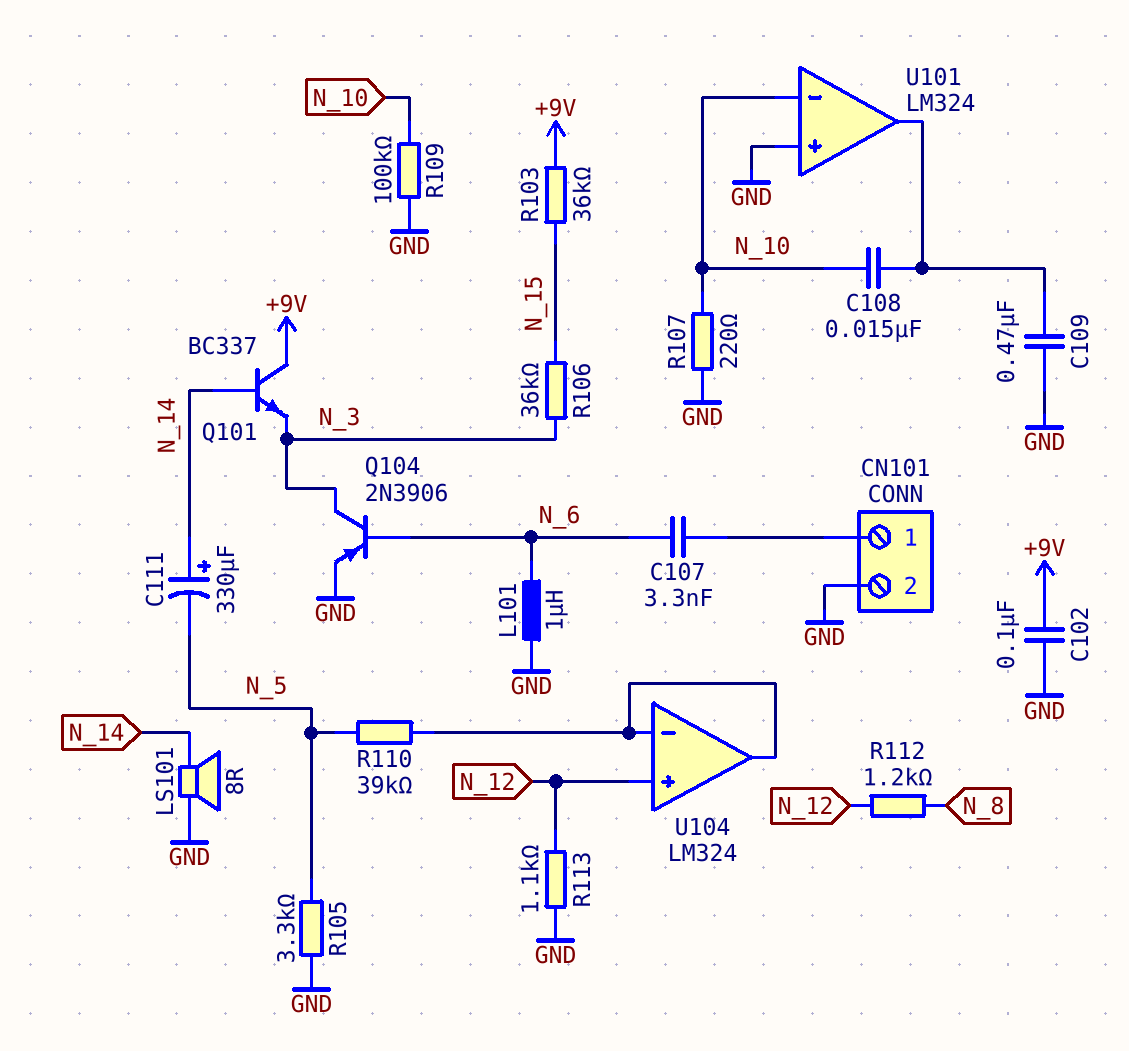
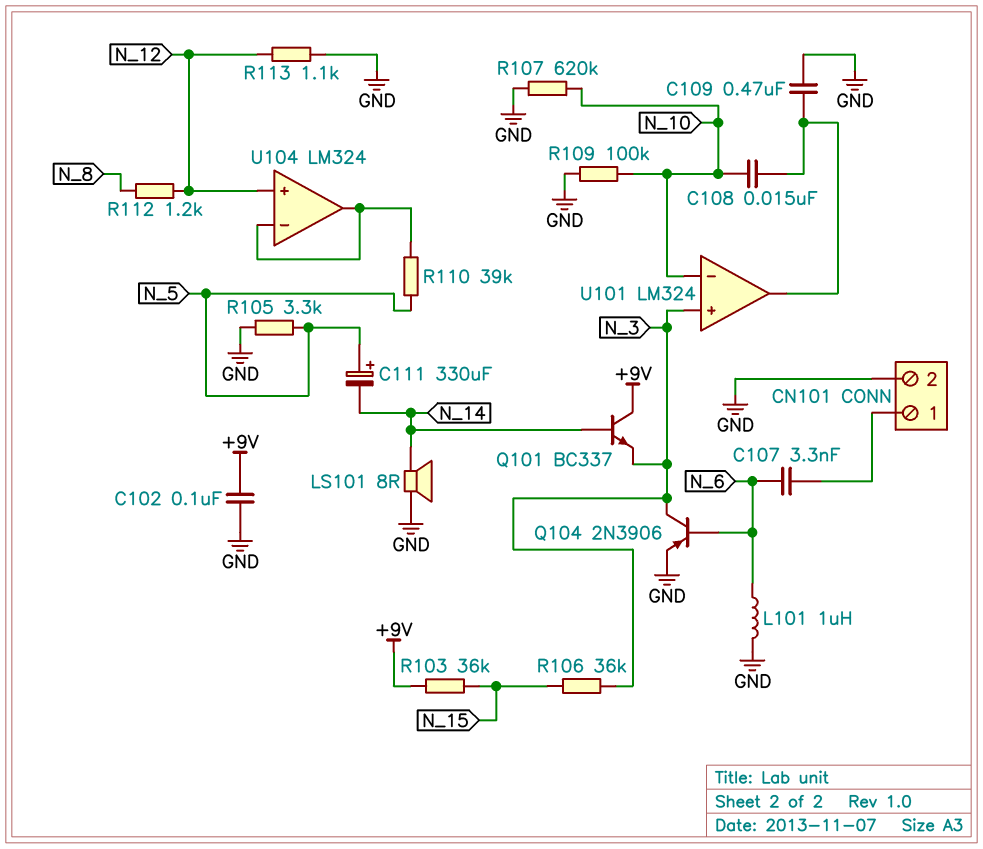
C111: 330uF (plus N_14, minus N_5) -> 330uF (plus N_5, minus N_14)
R107: 220 (GND, N_10) -> 620k (GND, N_10)
U101 pin in+: GND -> N_3

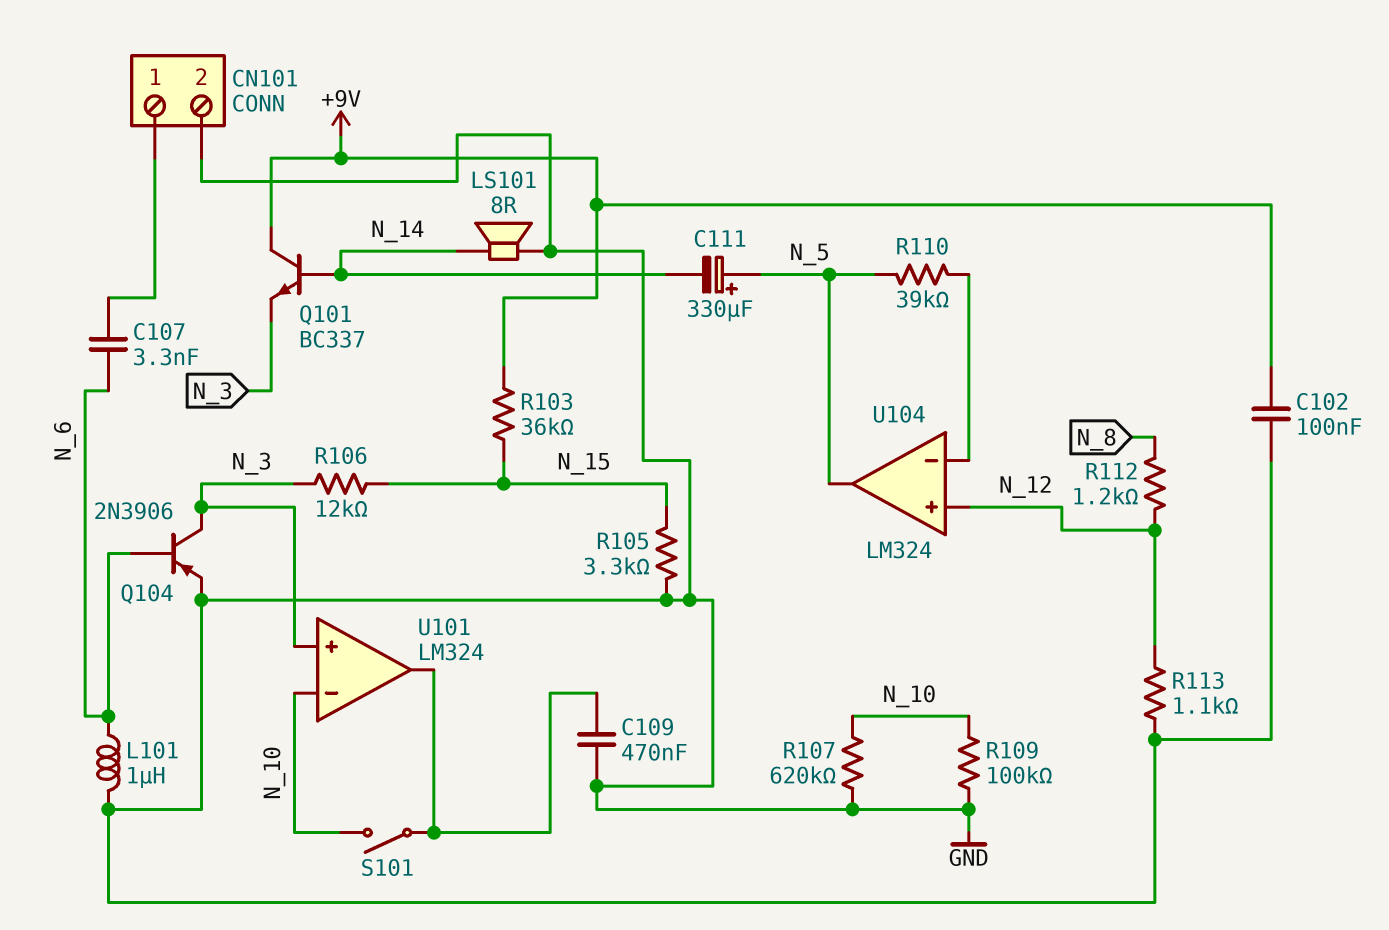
C108: 15nF (N_10, U101/out) -> none
R105: 3.3k (GND, N_5) -> 3.3k (GND, N_15)
R106: 36k (N_3, N_15) -> 12k (N_3, N_15)
S101: none -> switch (N_10, U101/out)
U104 pin out: U104/in- -> N_5

